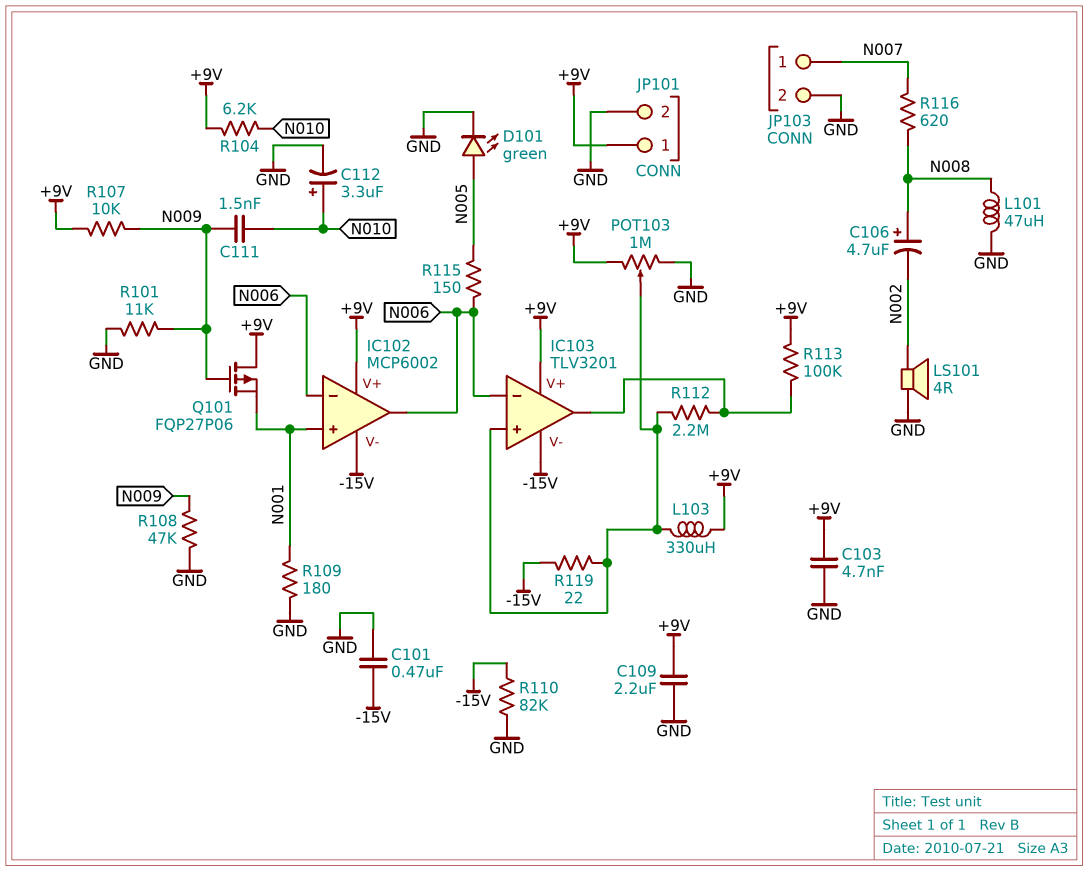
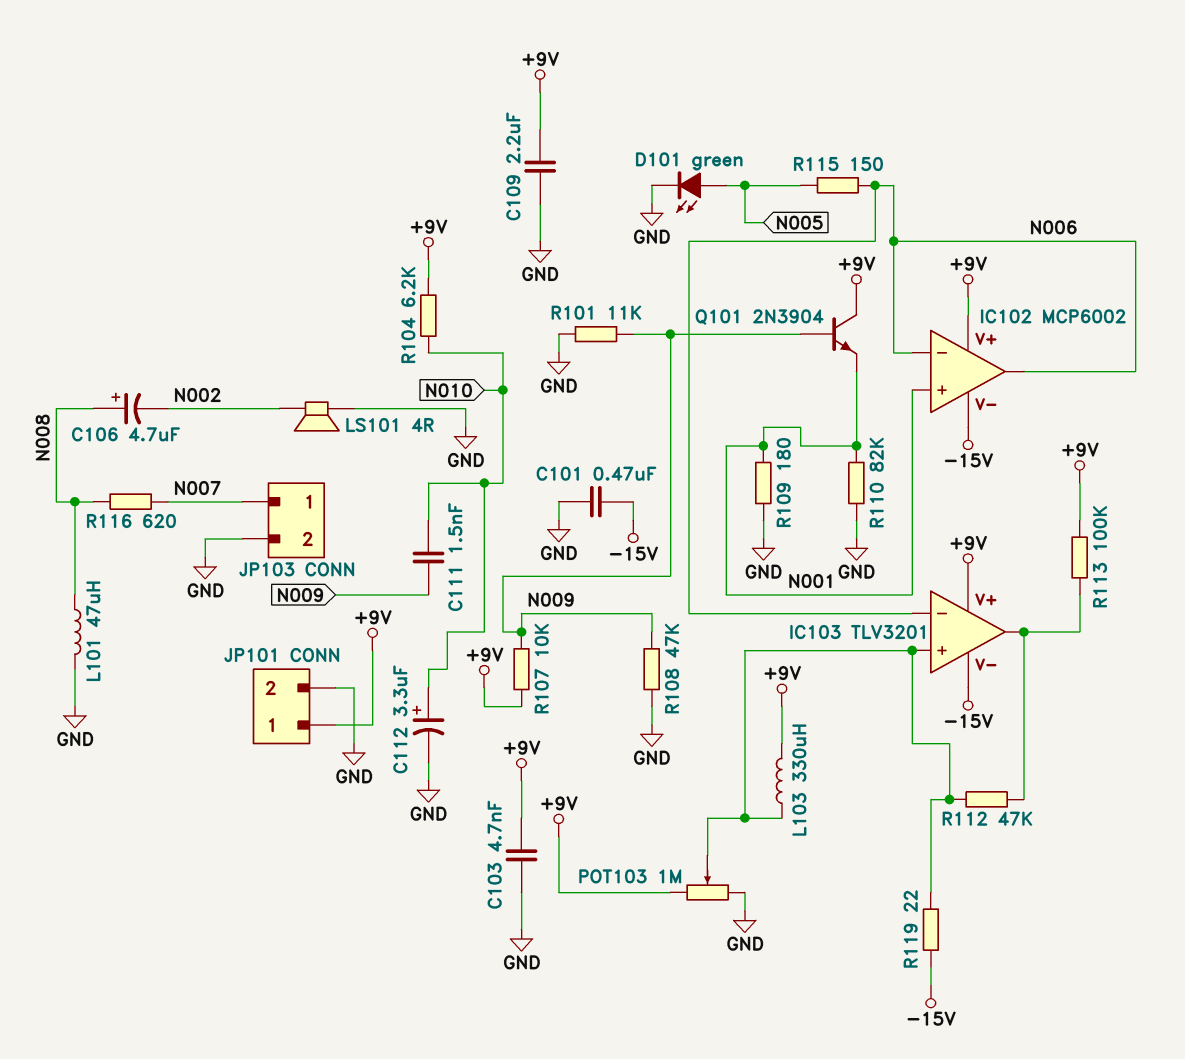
Q101: PMOS FQP27P06 (G N009, D +9V, S N001) -> NPN 2N3904 (B N009, C +9V, E N001)
R110: 82k (-15V, GND) -> 82k (GND, N001)
R112: 2.2M (IC103/in+, IC103/out) -> 47k (IC103/in+, IC103/out)

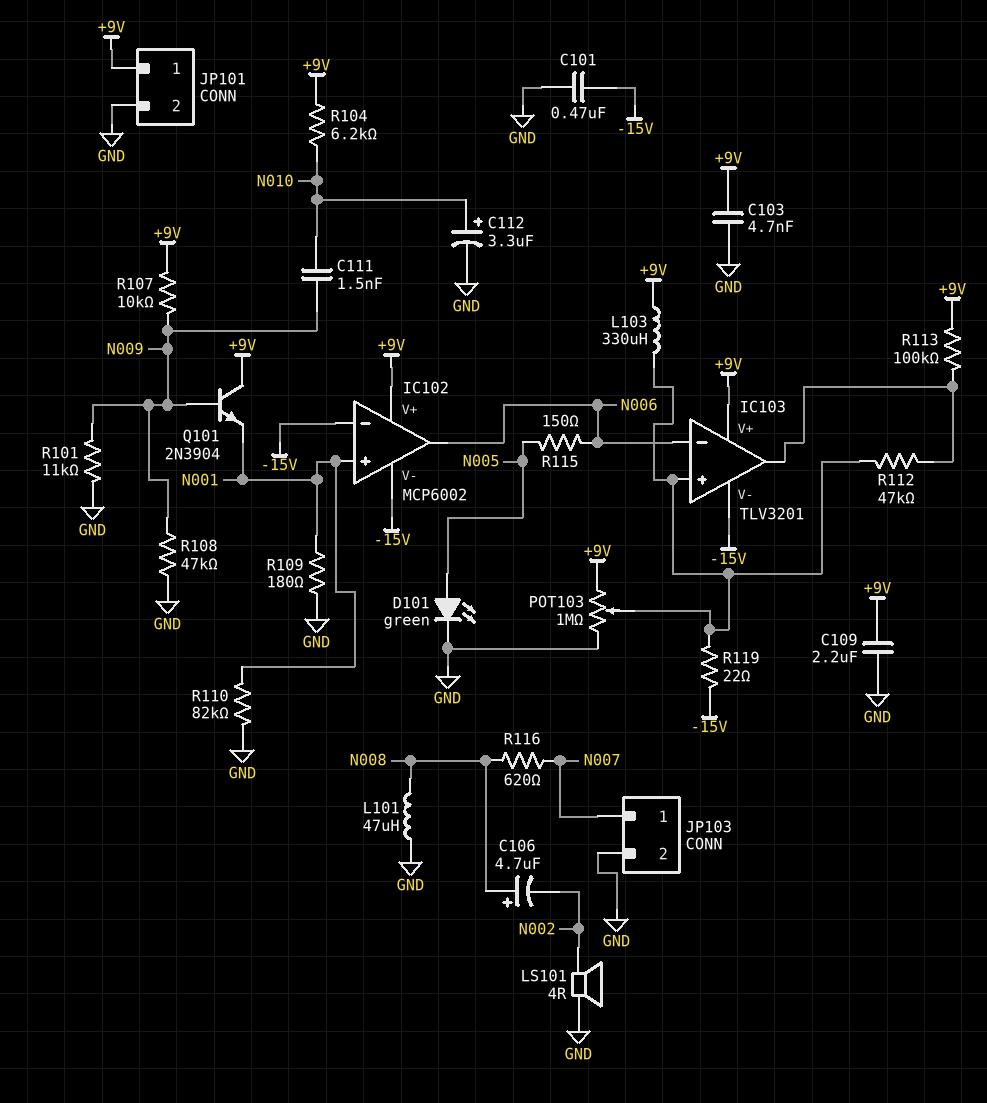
IC102 pin in-: N006 -> -15V

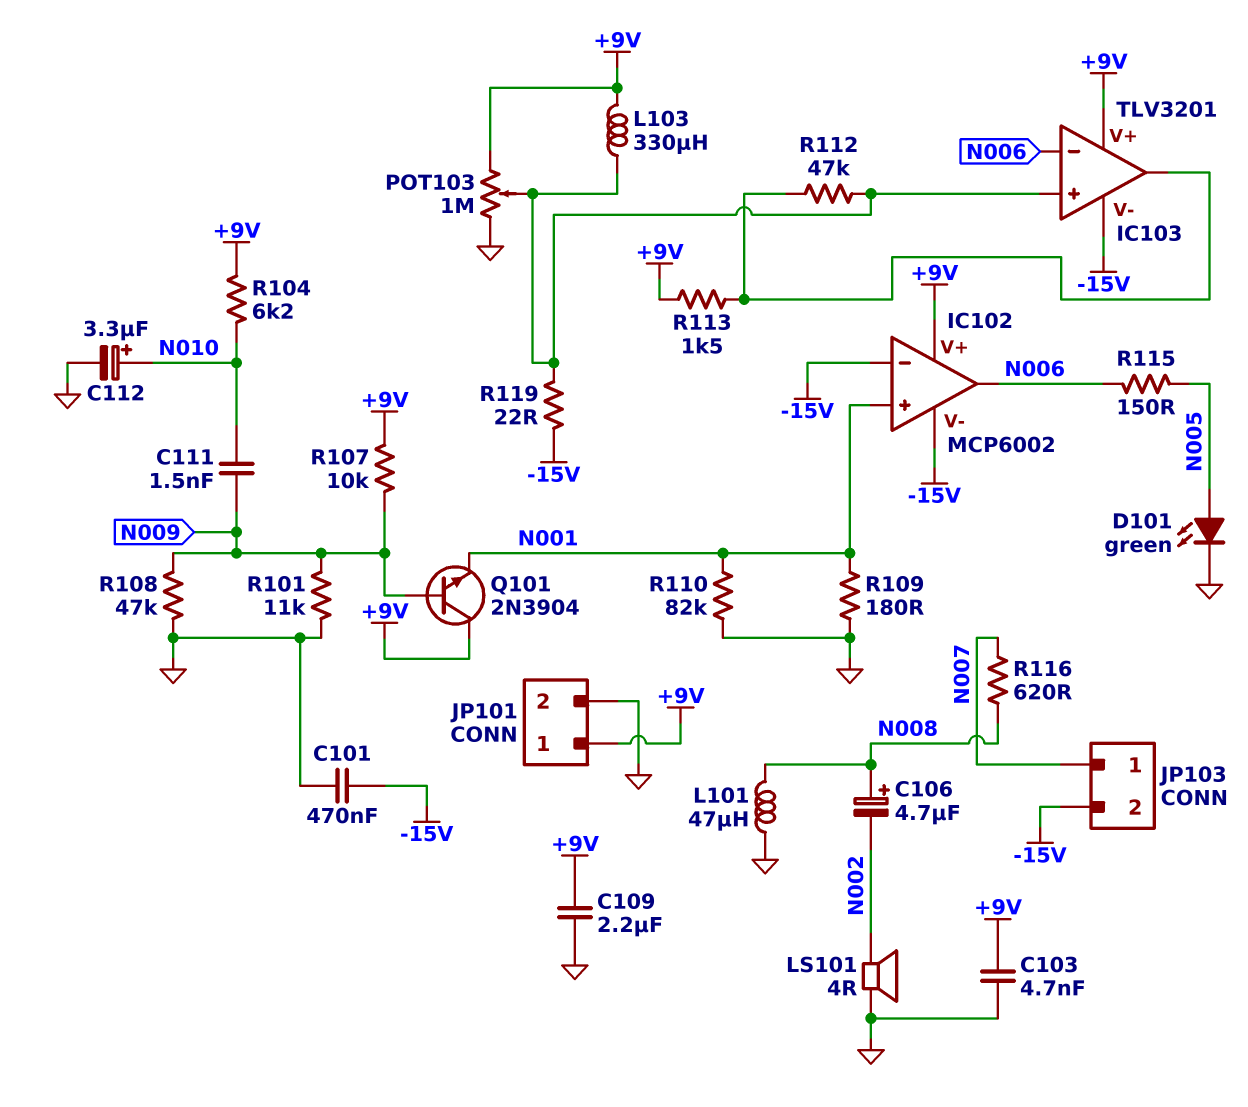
JP103 pin 2: GND -> -15V
R113: 100k (+9V, IC103/out) -> 1.5k (+9V, IC103/out)

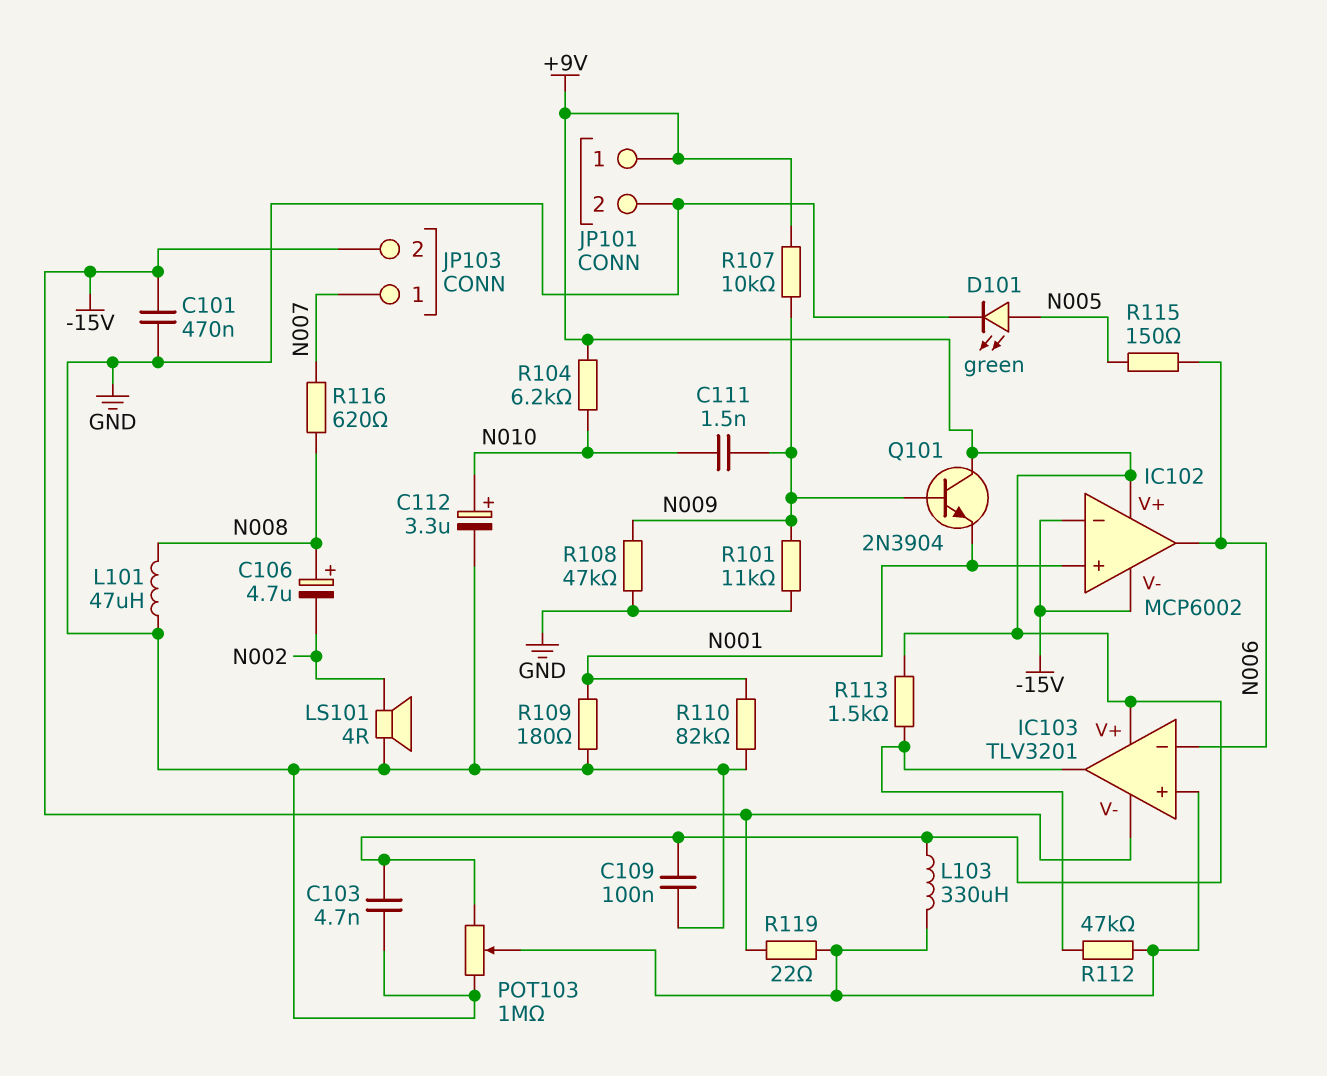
C109: 2.2uF (+9V, GND) -> 100nF (+9V, GND)

